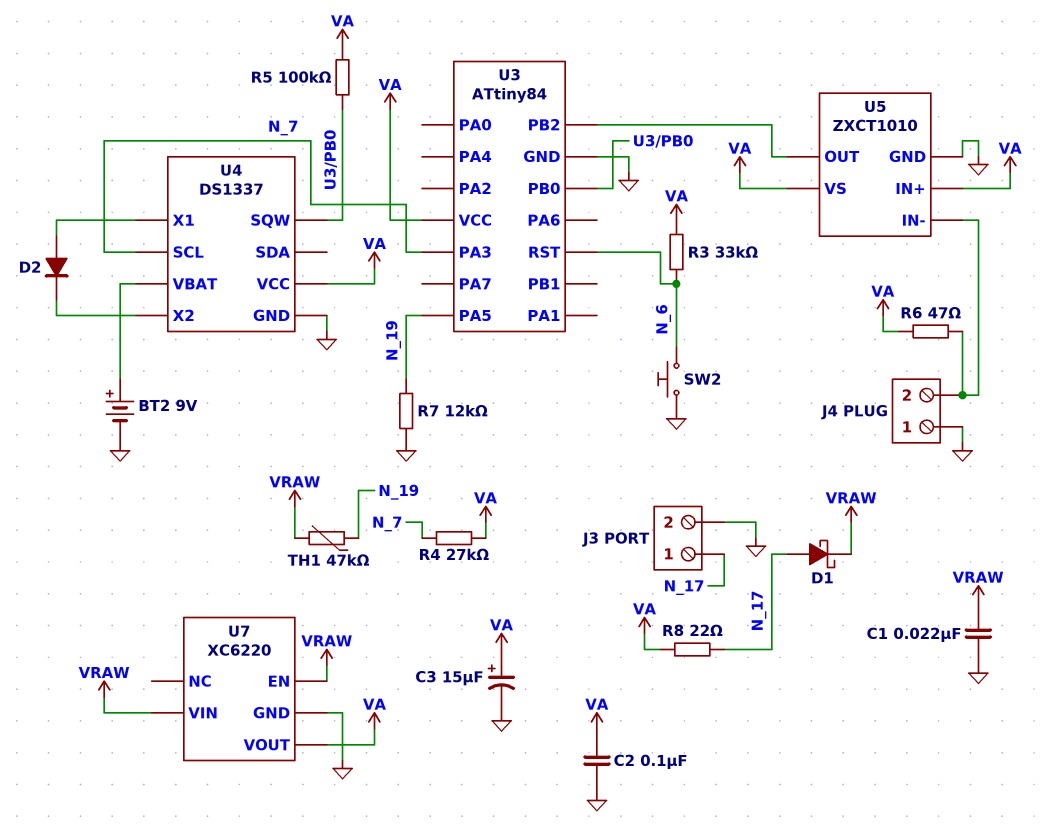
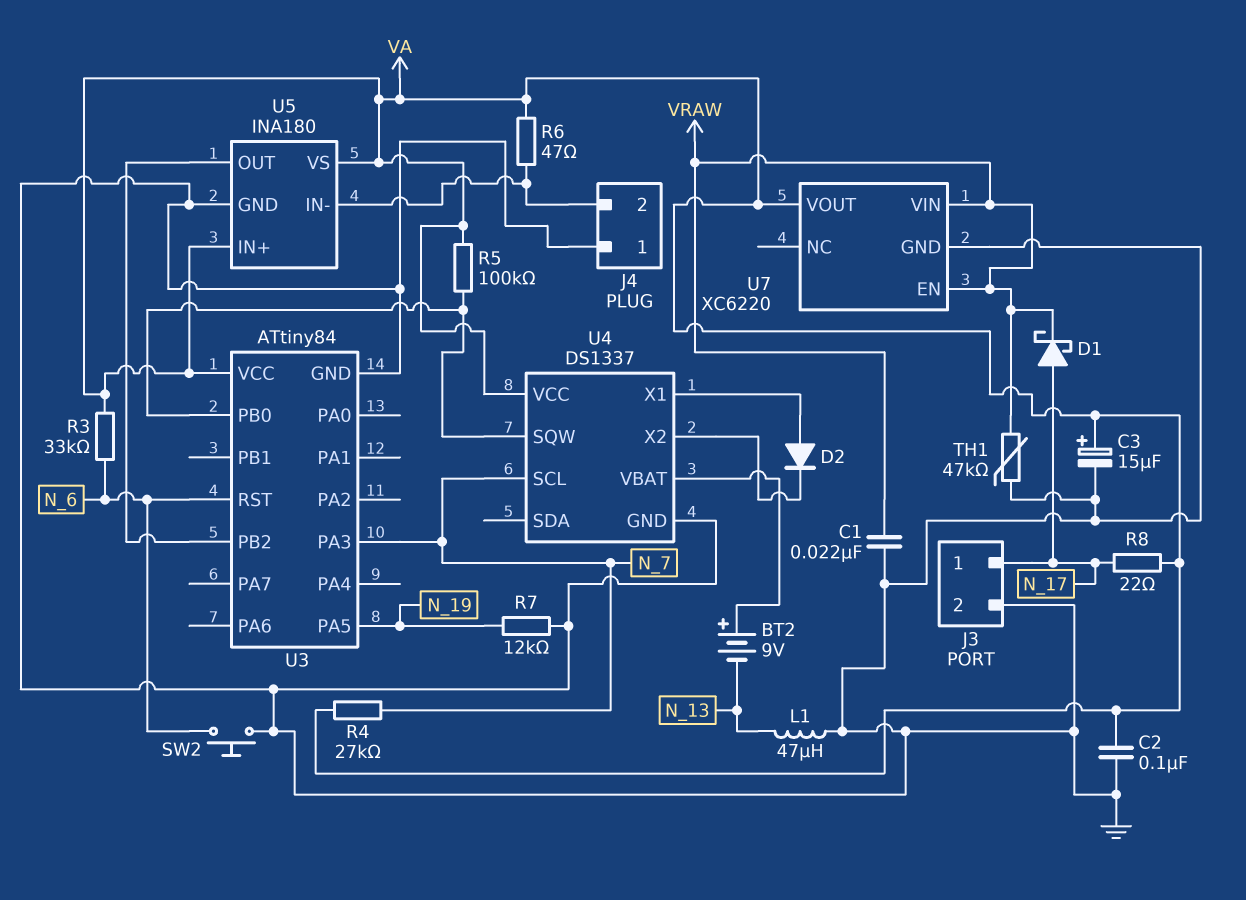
BT2: 9V (plus U4/VBAT, minus GND) -> 9V (plus U4/VBAT, minus N_13)
L1: none -> 47uH (GND, N_13)
TH1: 47k (N_19, VRAW) -> 47k (GND, VRAW)
U5: ZXCT1010 -> INA180

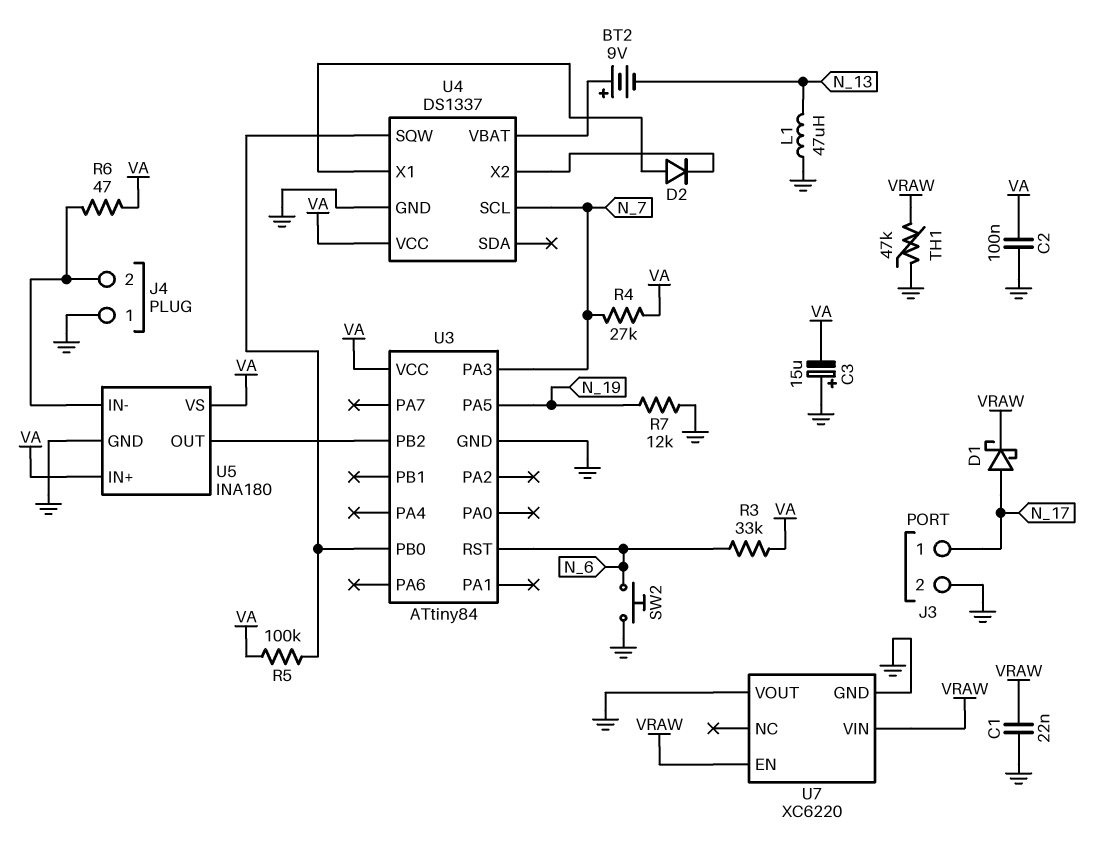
C3: 15uF (plus VA, minus GND) -> 15uF (plus GND, minus VA)
R8: 22 (N_17, VA) -> none
U7 pin VOUT: VA -> GND

